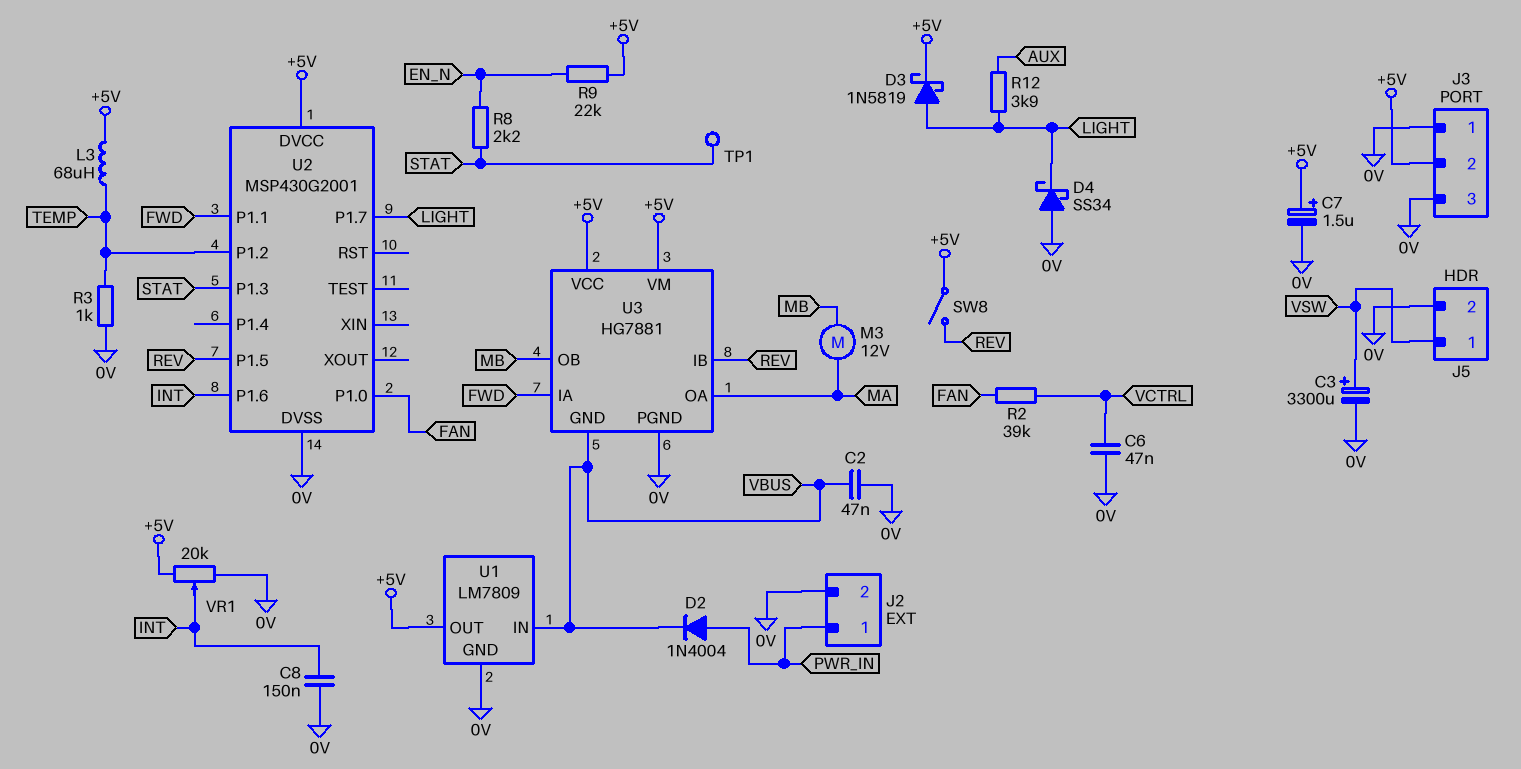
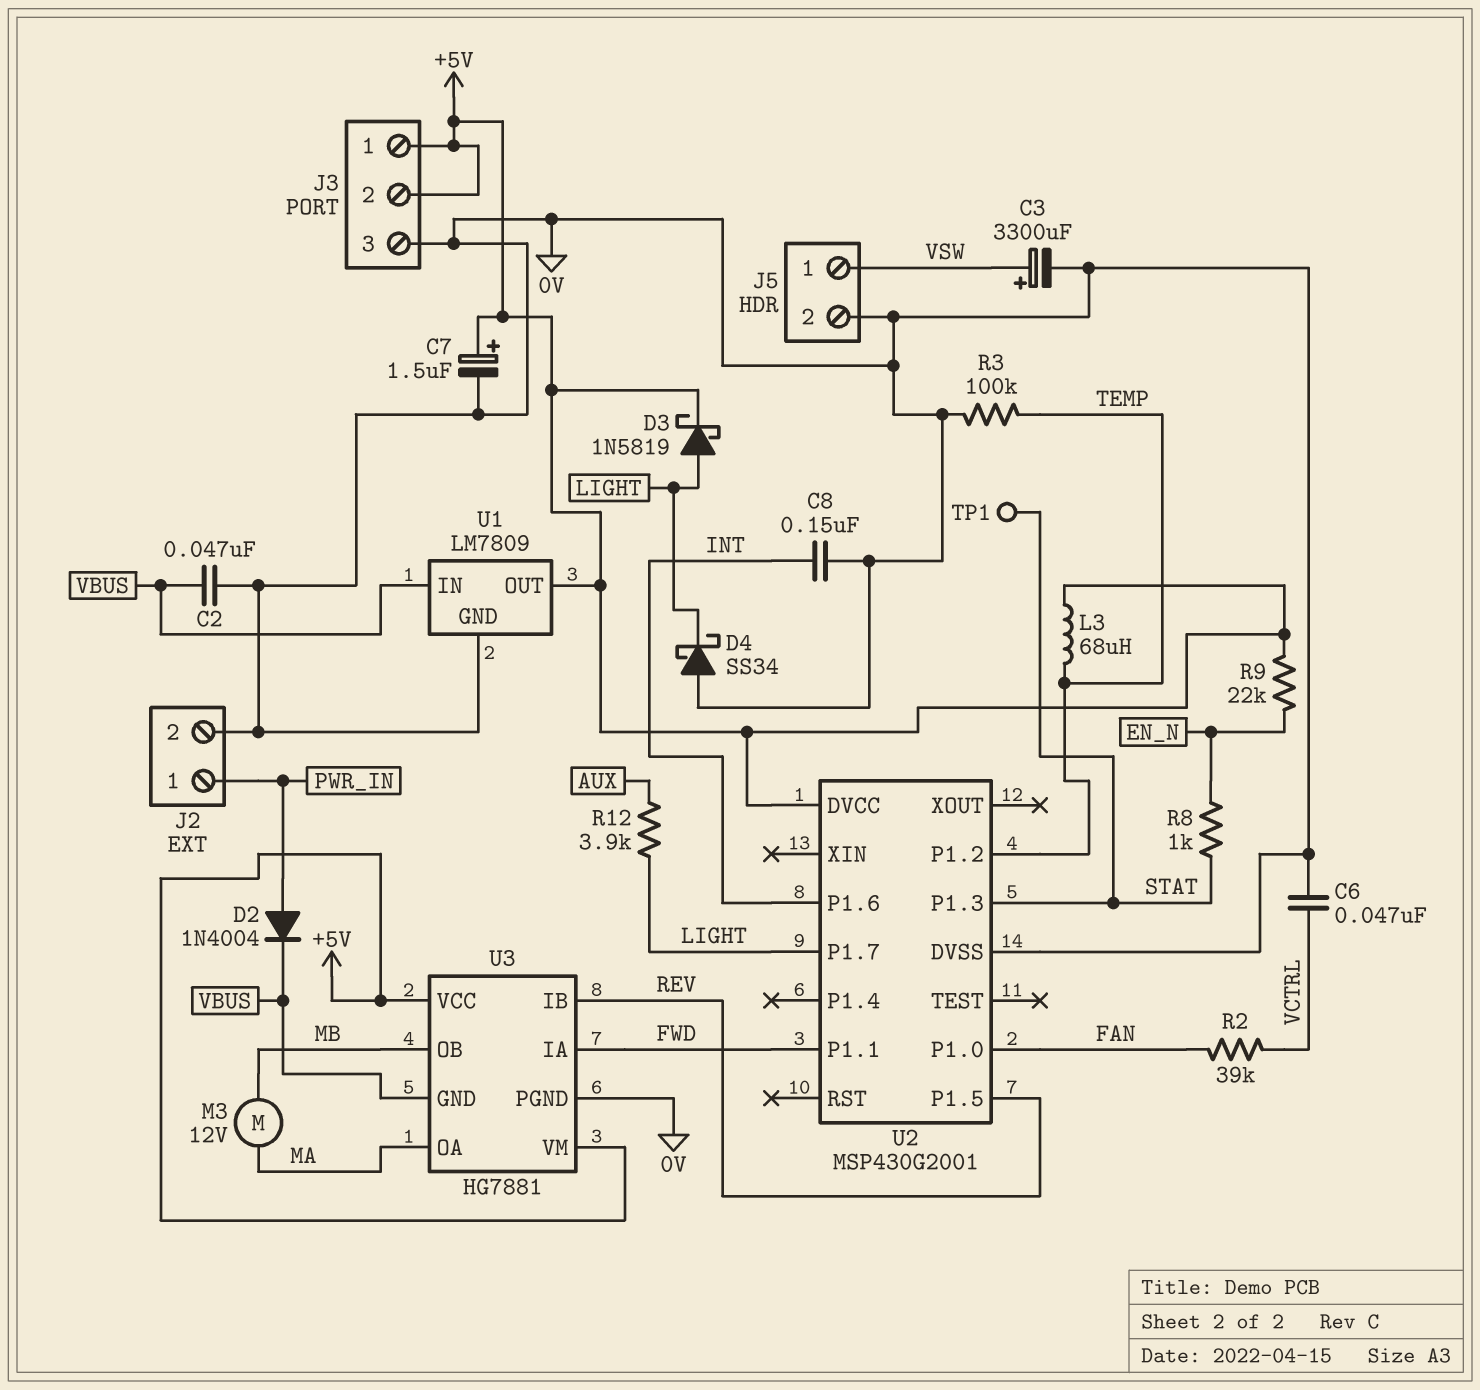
J3 pin 1: 0V -> +5V
R3: 1k (0V, TEMP) -> 100k (0V, TEMP)
R8: 2.2k (EN_N, STAT) -> 1k (EN_N, STAT)
SW8: switch (+5V, REV) -> none
VR1: 20k (+5V, 0V, wiper INT) -> none

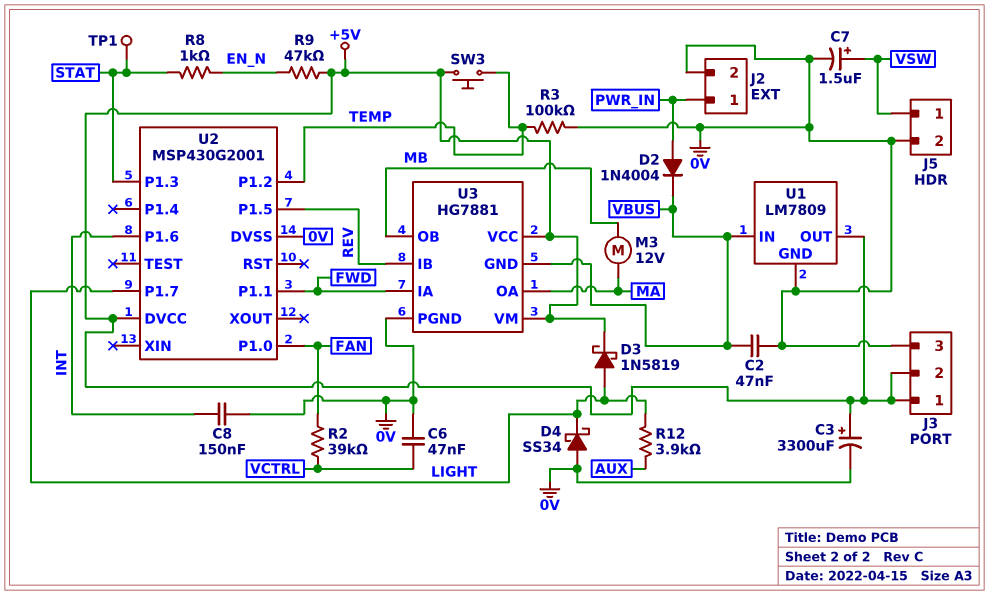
C3: 3300uF (plus VSW, minus 0V) -> 3300uF (plus +5V, minus 0V)
C7: 1.5uF (plus +5V, minus 0V) -> 1.5uF (plus VSW, minus 0V)
L3: 68uH (+5V, TEMP) -> none
R9: 22k (+5V, EN_N) -> 47k (+5V, EN_N)
SW3: none -> button (+5V, TEMP)

